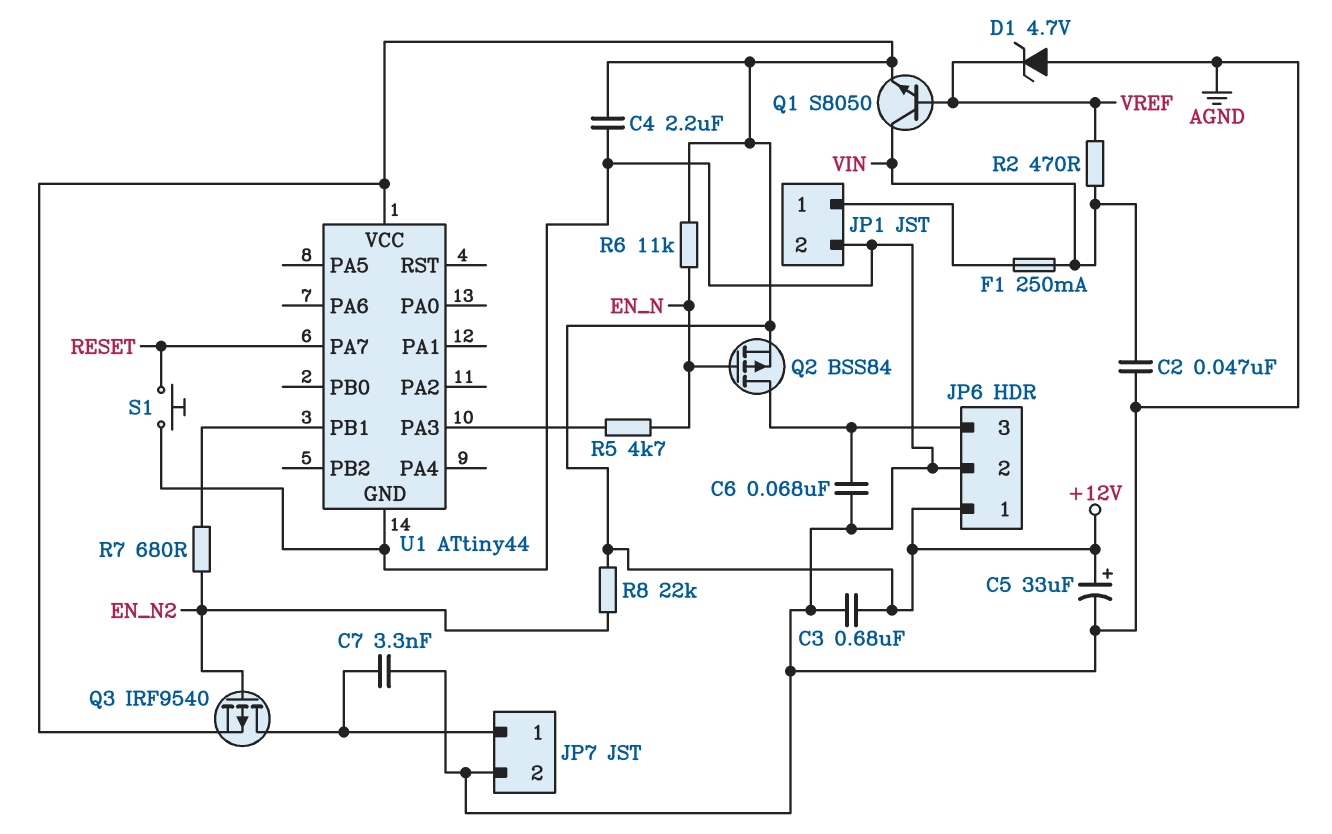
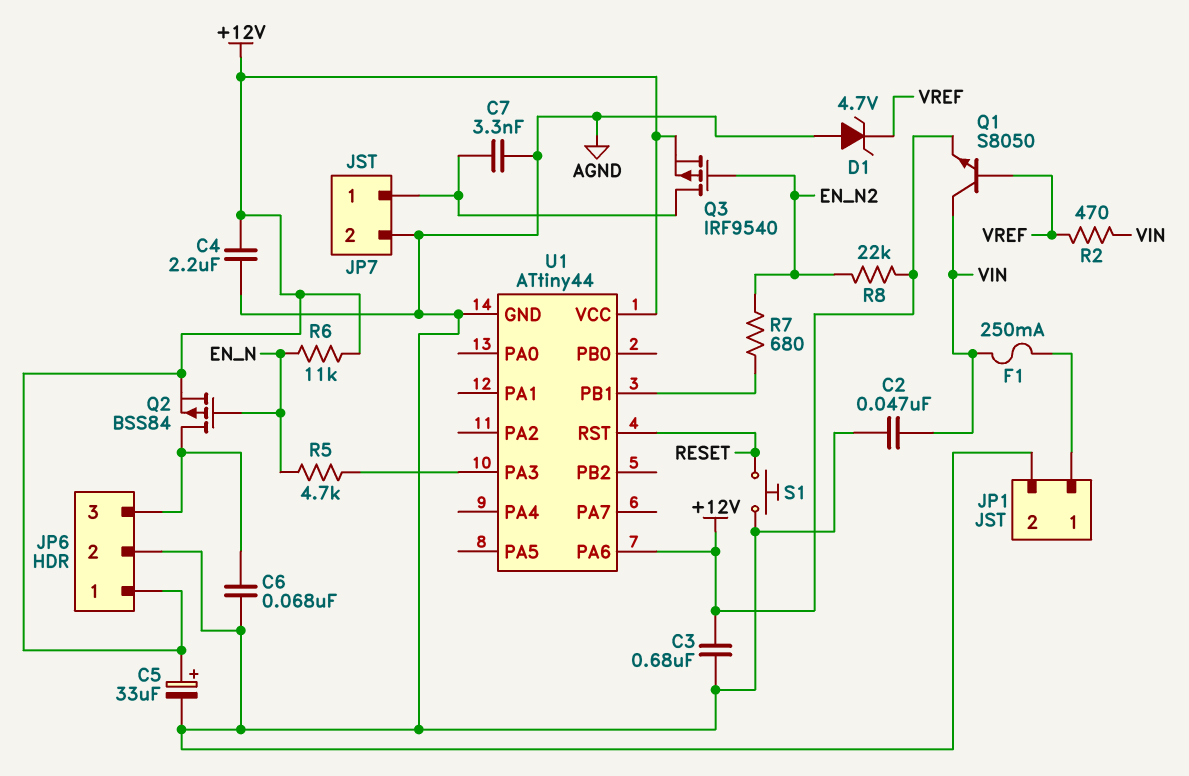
U1 pin PA6: none -> +12V
U1 pin PA7: RESET -> none
U1 pin RST: none -> RESET

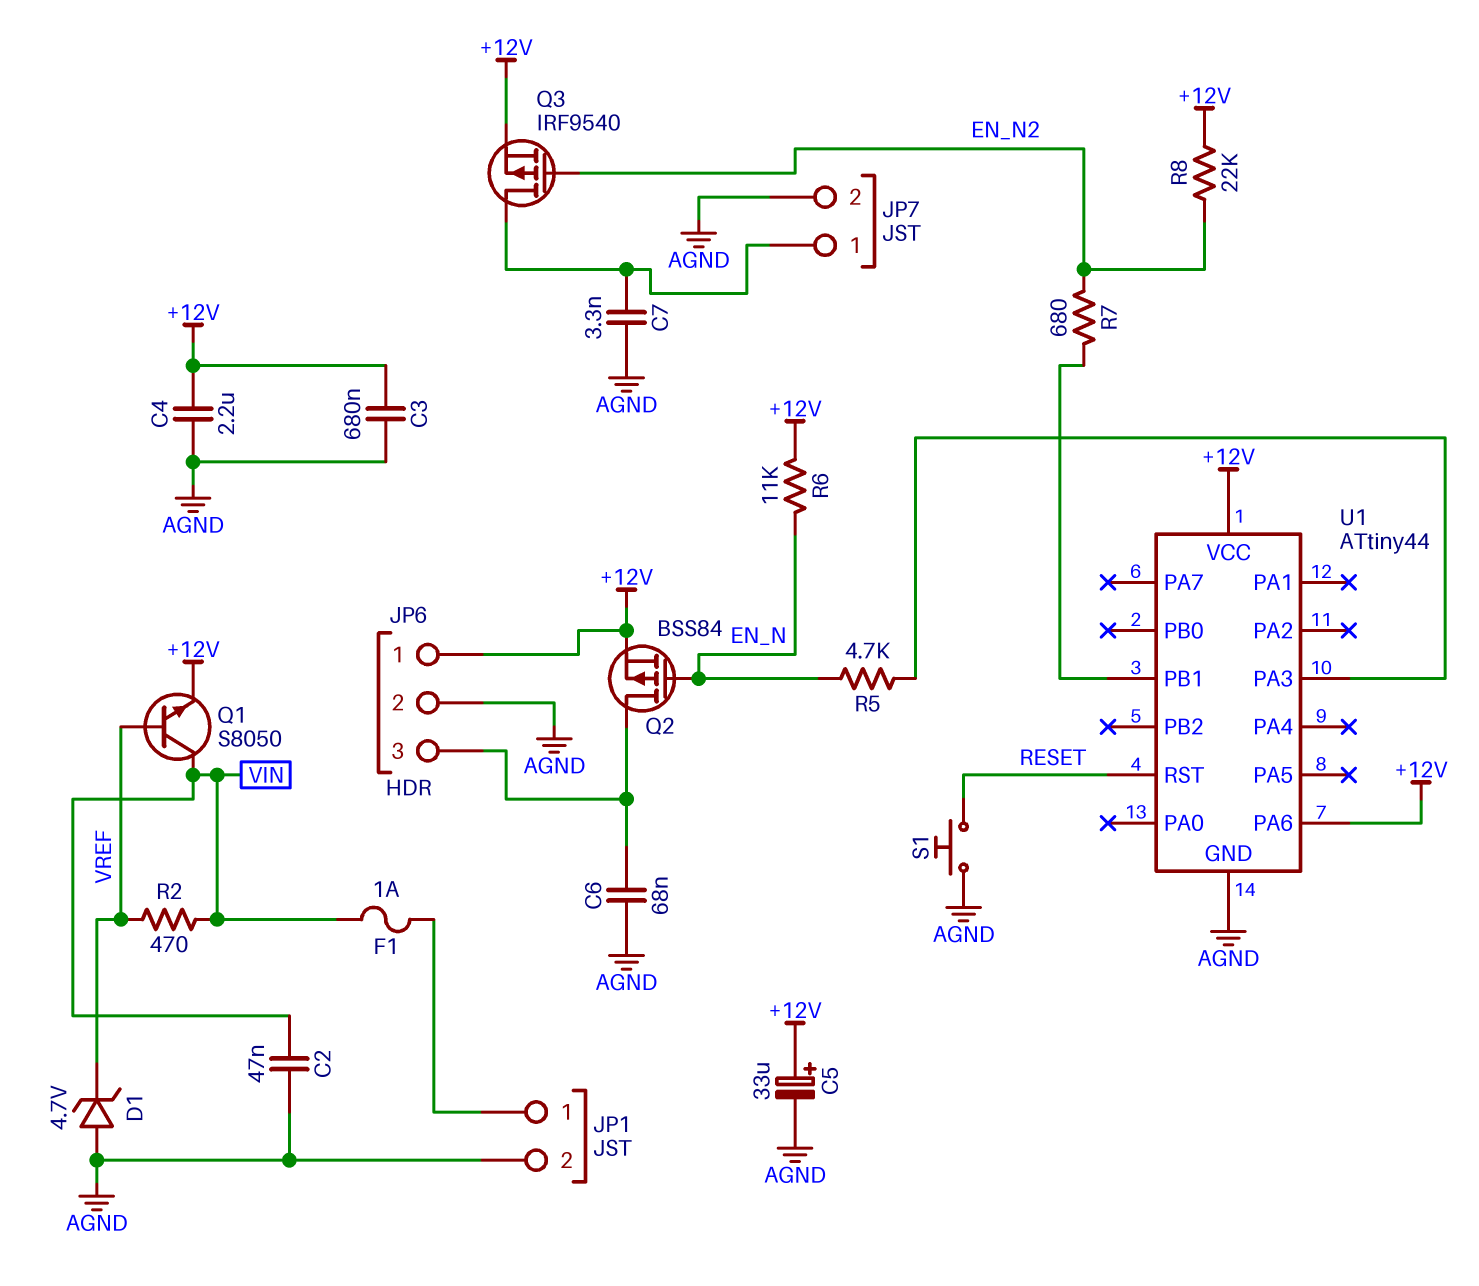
F1: 250mA (JP1/1, VIN) -> 1A (JP1/1, VIN)

